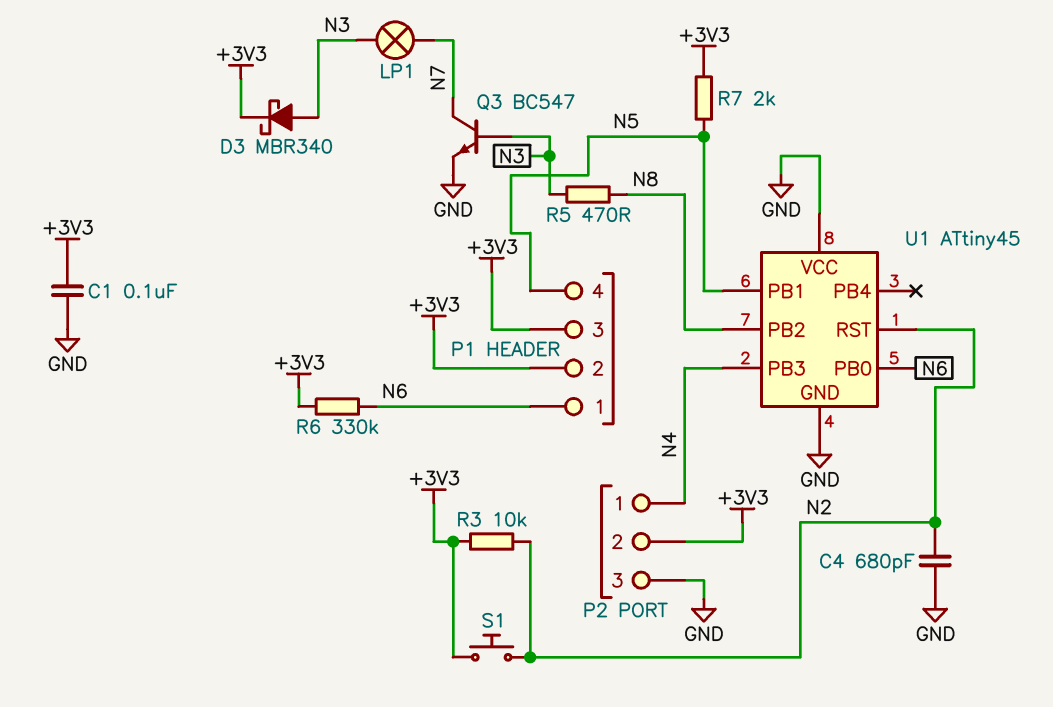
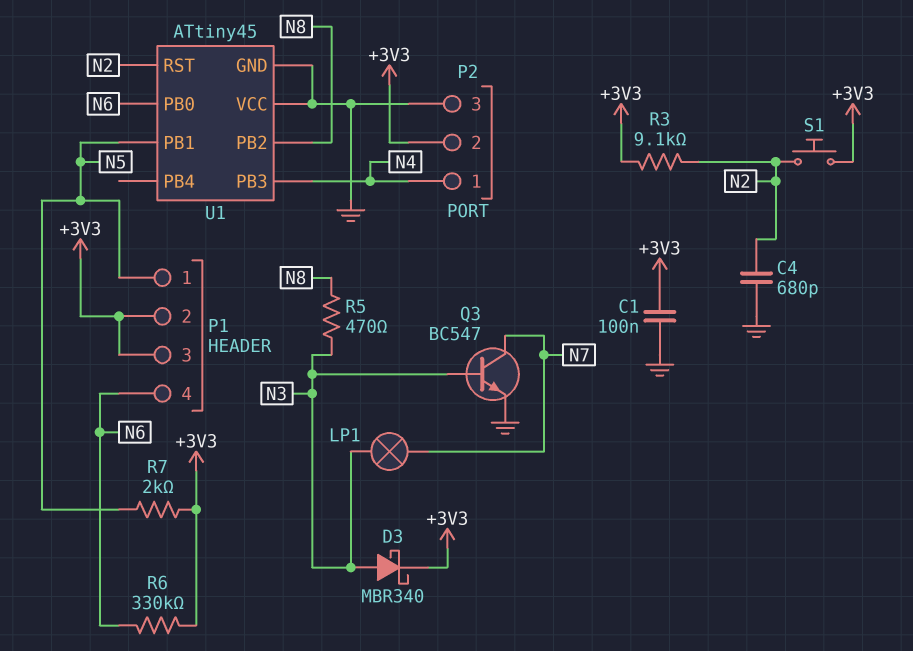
P1 pin 1: N6 -> N5
P1 pin 4: N5 -> N6
R3: 10k (+3V3, N2) -> 9.1k (+3V3, N2)

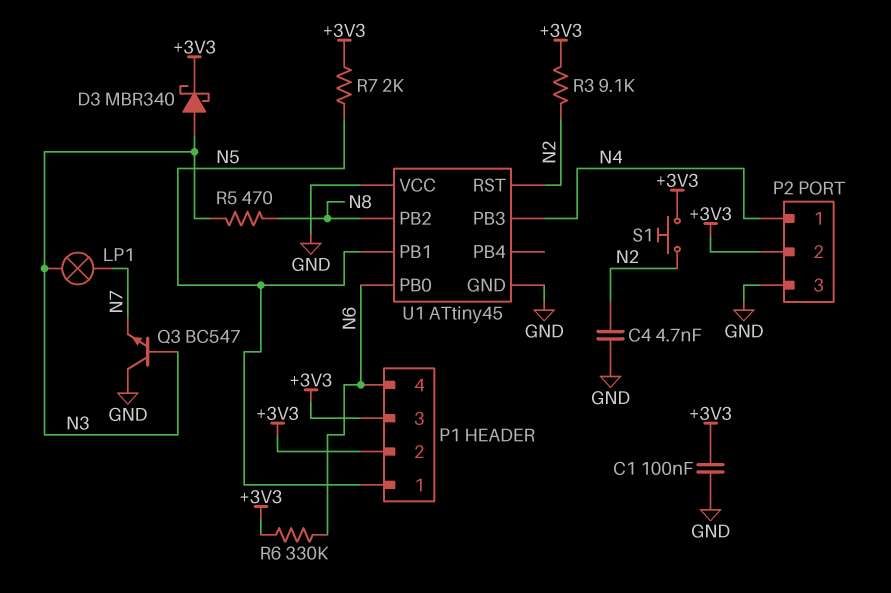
C4: 680pF (GND, N2) -> 4.7nF (GND, N2)
Q3: NPN BC547 (B N3, C N7, E GND) -> NPN BC547 (B N3, C GND, E N7)

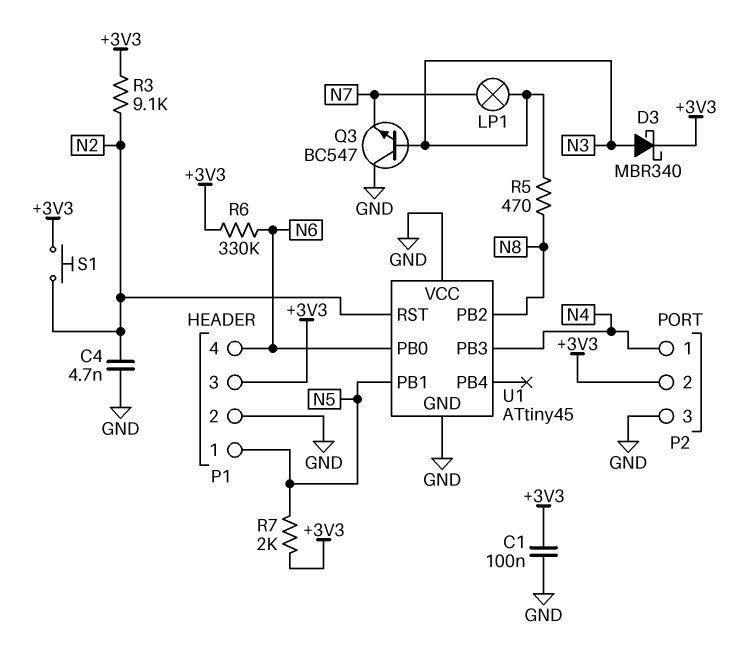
P1 pin 2: +3V3 -> GND

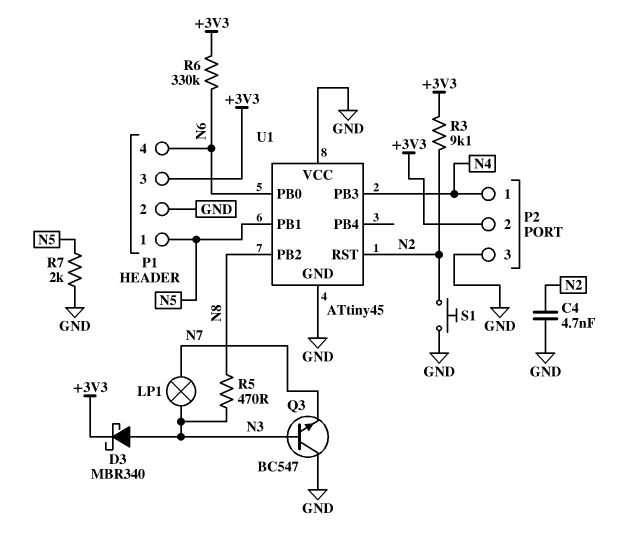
C1: 100nF (+3V3, GND) -> none
R7: 2k (+3V3, N5) -> 2k (GND, N5)
S1: button (+3V3, N2) -> button (GND, N2)

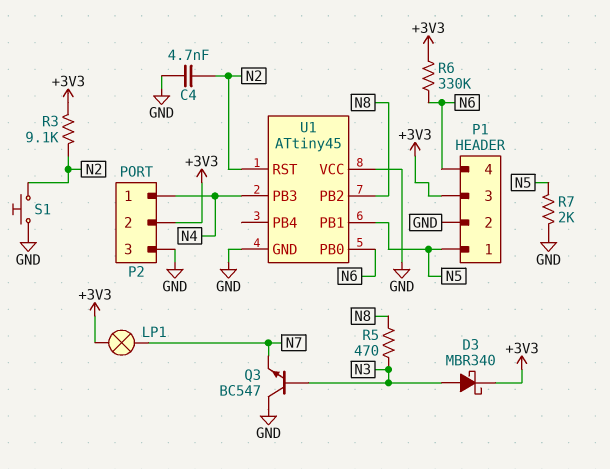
LP1: lamp (N3, N7) -> lamp (+3V3, N7)

